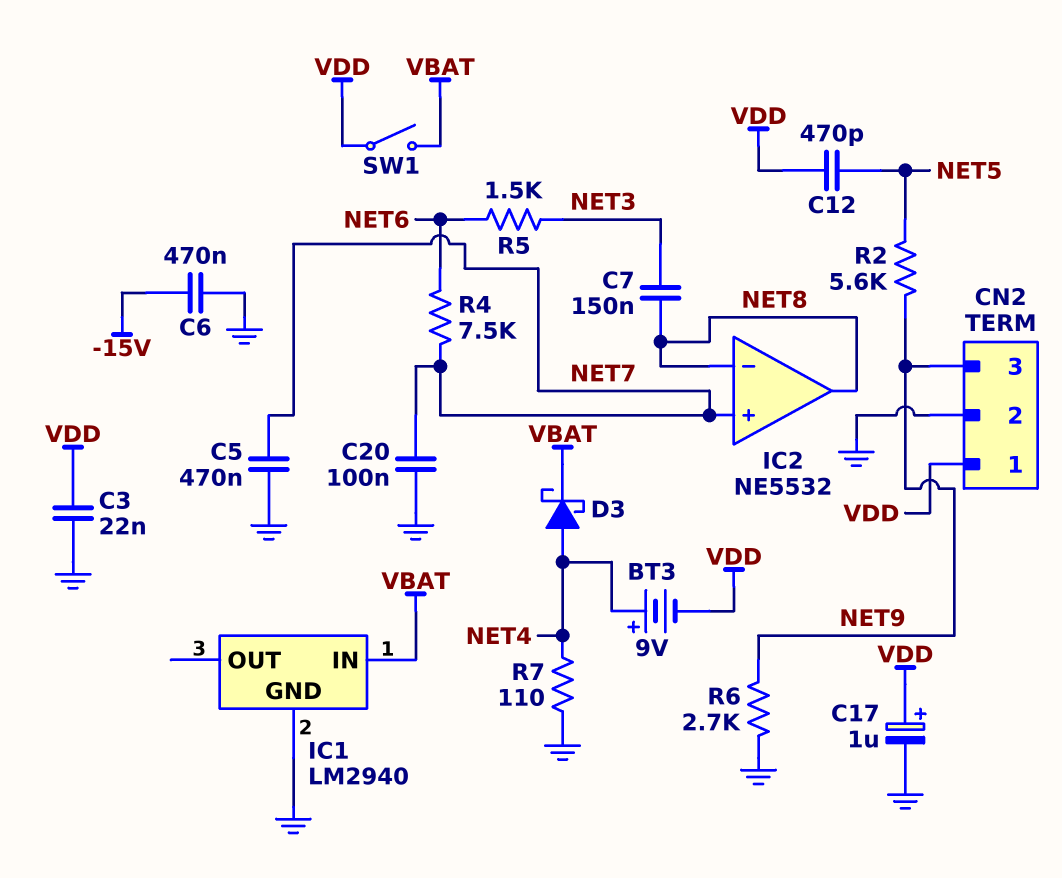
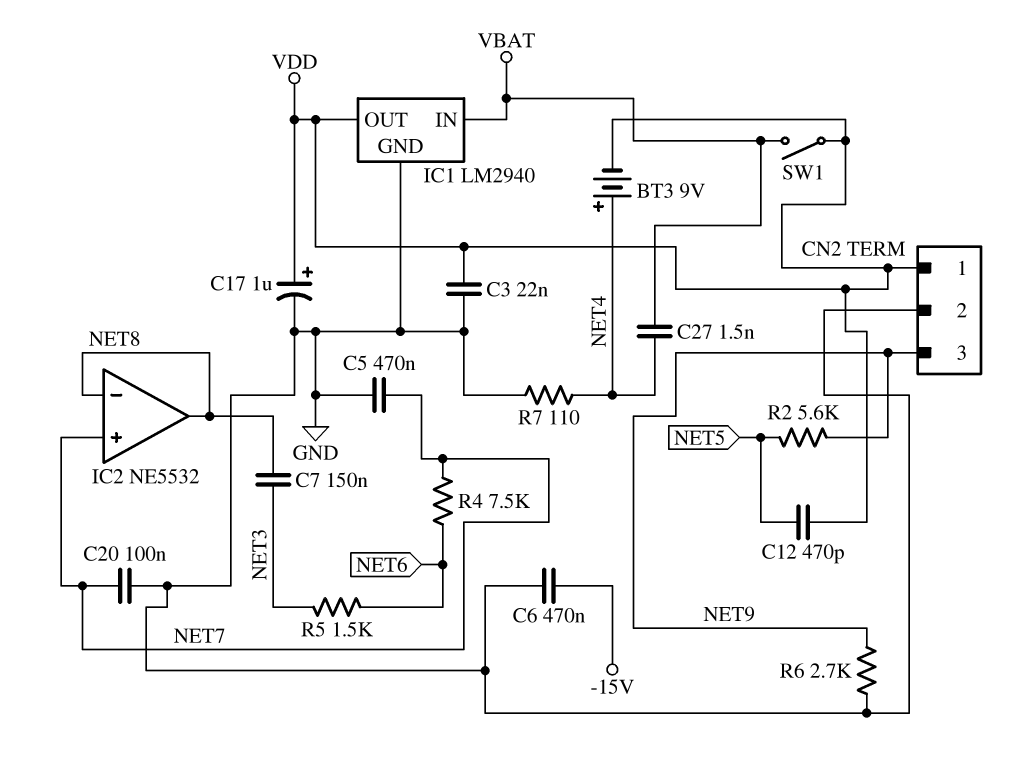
C27: none -> 1.5nF (NET4, VBAT)
D3: schottky (A NET4, K VBAT) -> none
IC1 pin OUT: none -> VDD

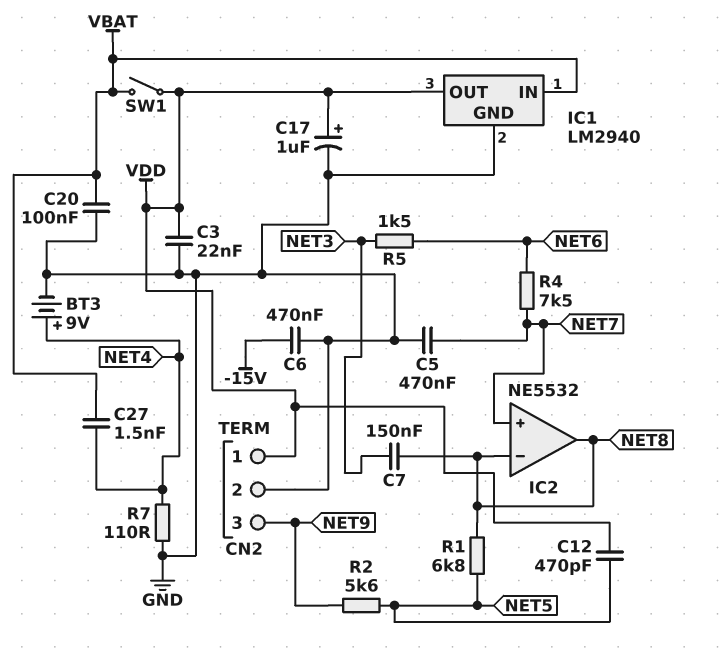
BT3: 9V (plus NET4, minus VDD) -> 9V (plus NET4, minus GND)
C20: 100nF (GND, NET7) -> 100nF (GND, VBAT)
R1: none -> 6.8k (NET5, NET8)
R6: 2.7k (GND, NET9) -> none

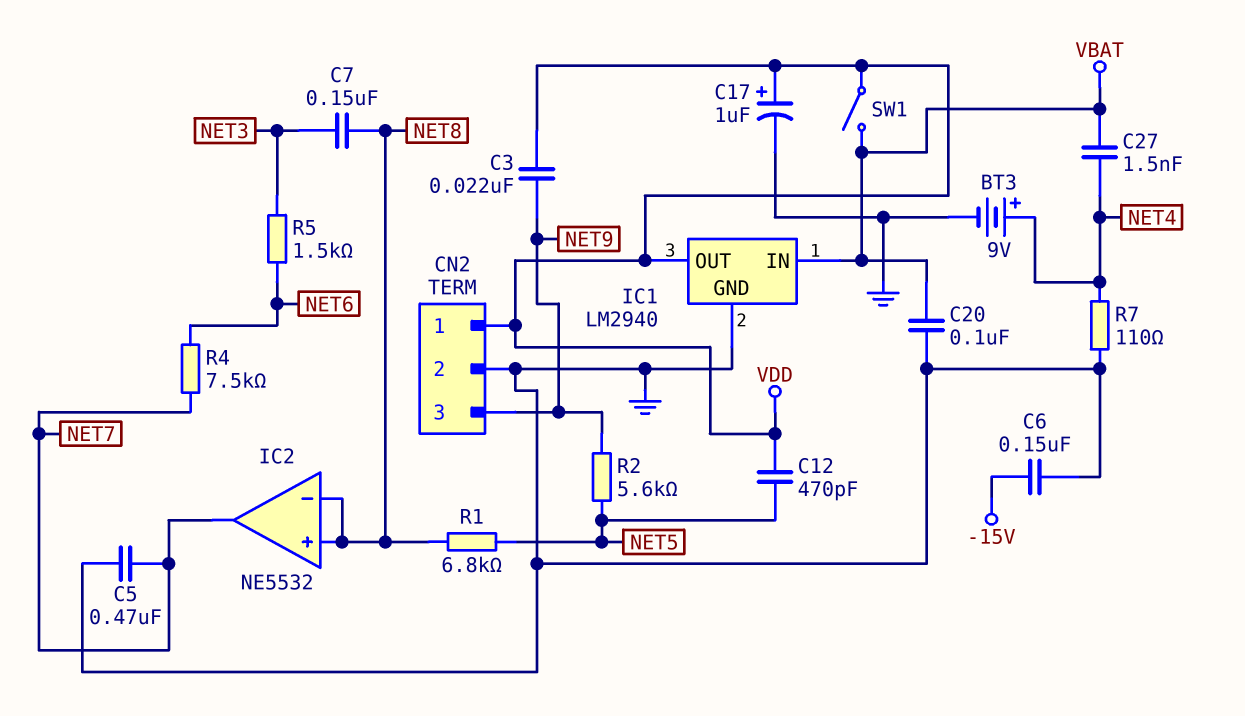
C3: 22nF (GND, VDD) -> 22nF (NET9, VDD)
C6: 470nF (-15V, GND) -> 150nF (-15V, GND)
IC2 pin in+: NET7 -> NET8
IC2 pin out: NET8 -> NET7

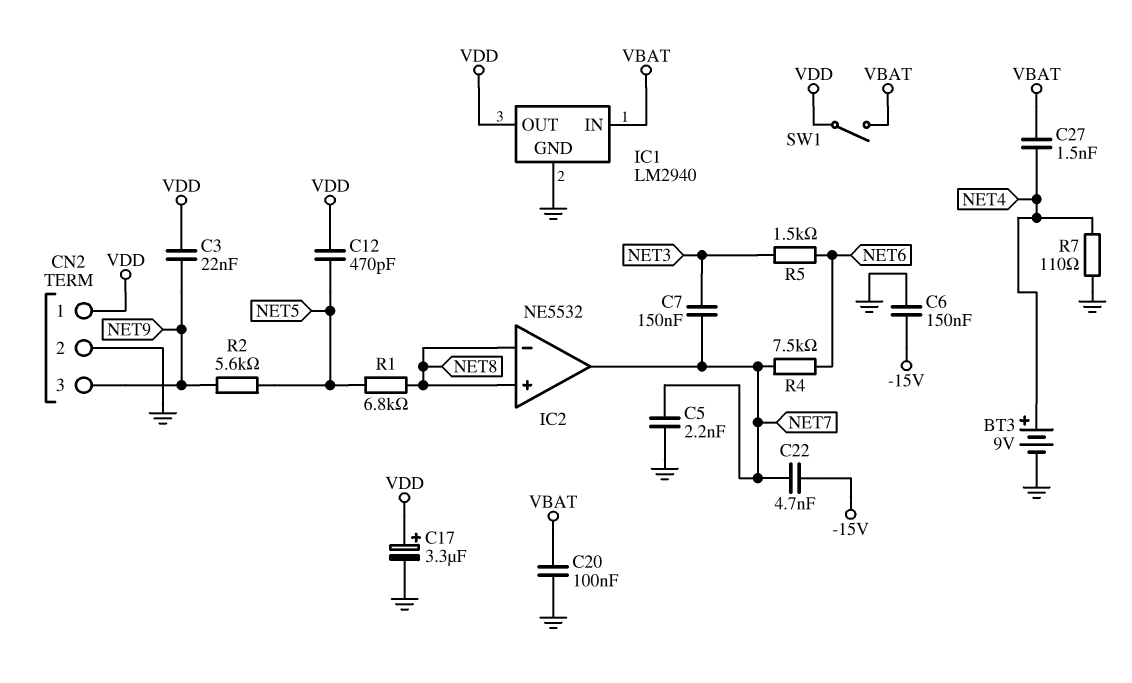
C5: 470nF (GND, NET7) -> 2.2nF (GND, NET7)
C7: 150nF (NET3, NET8) -> 150nF (NET3, NET7)
C17: 1uF (plus VDD, minus GND) -> 3.3uF (plus VDD, minus GND)
C22: none -> 4.7nF (-15V, NET7)

